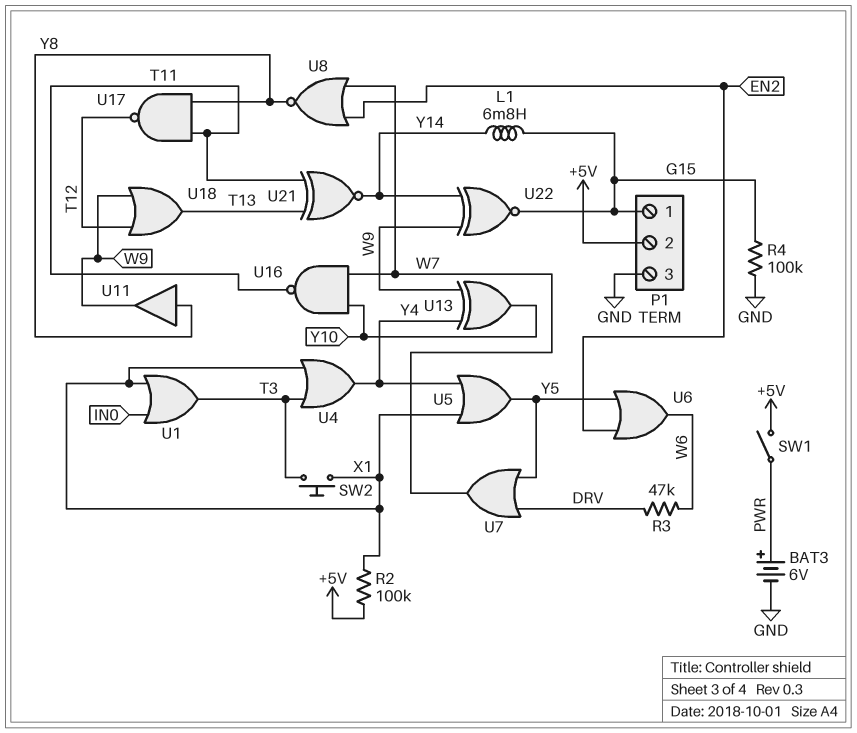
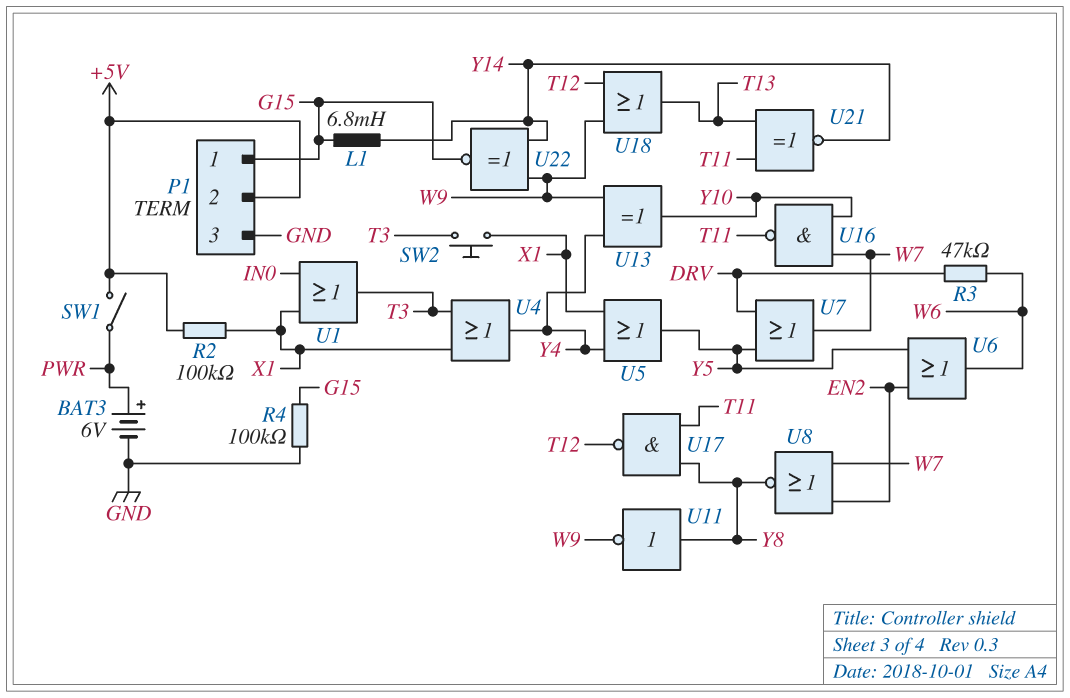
U11: buffer (in Y8, out W9) -> NOT (in Y8, out W9)

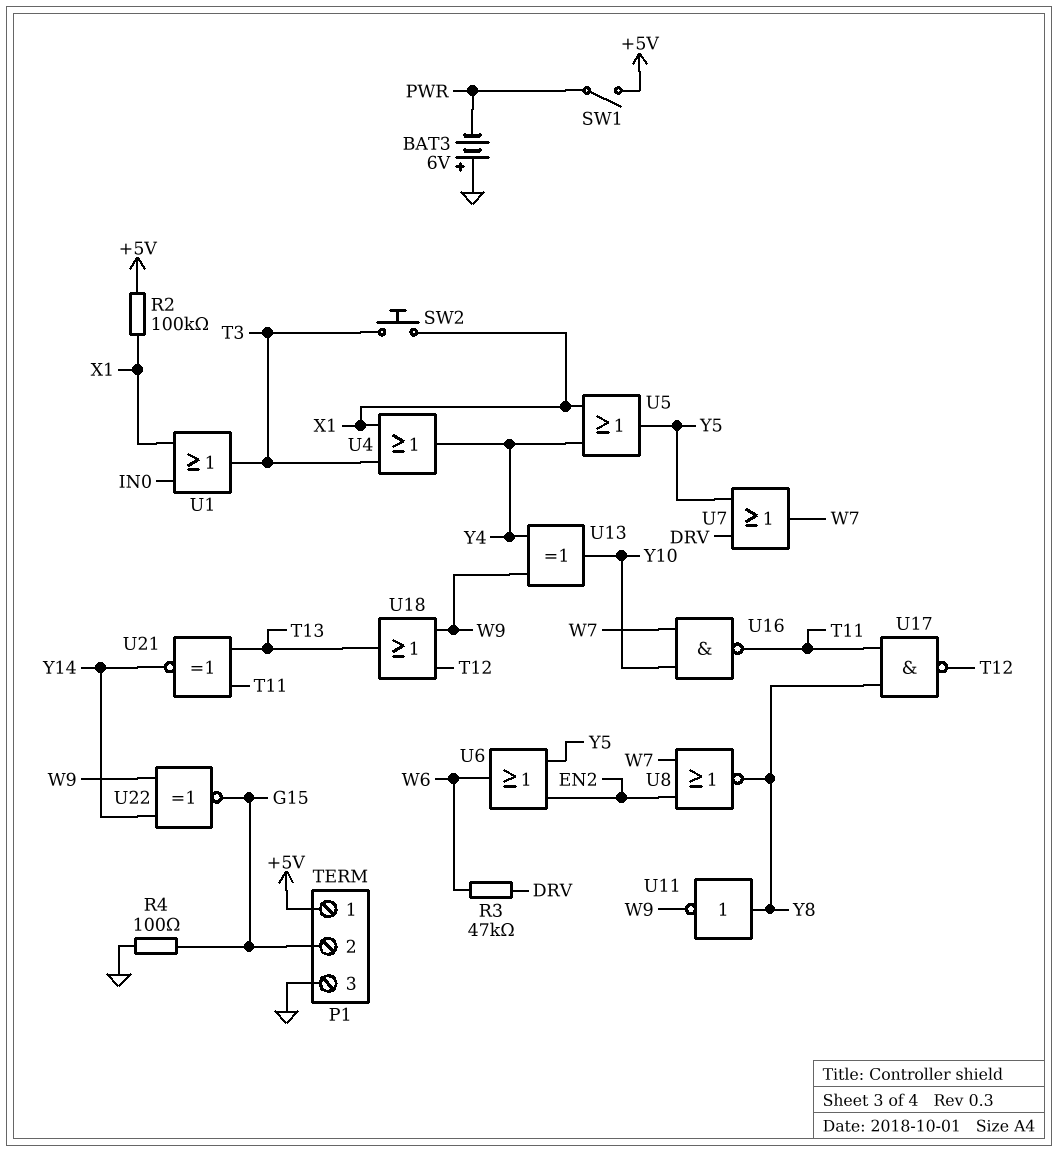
BAT3: 6V (plus PWR, minus GND) -> 6V (plus GND, minus PWR)
L1: 6.8mH (G15, Y14) -> none
P1 pin 1: G15 -> +5V
P1 pin 2: +5V -> G15
R4: 100k (G15, GND) -> 100 (G15, GND)

